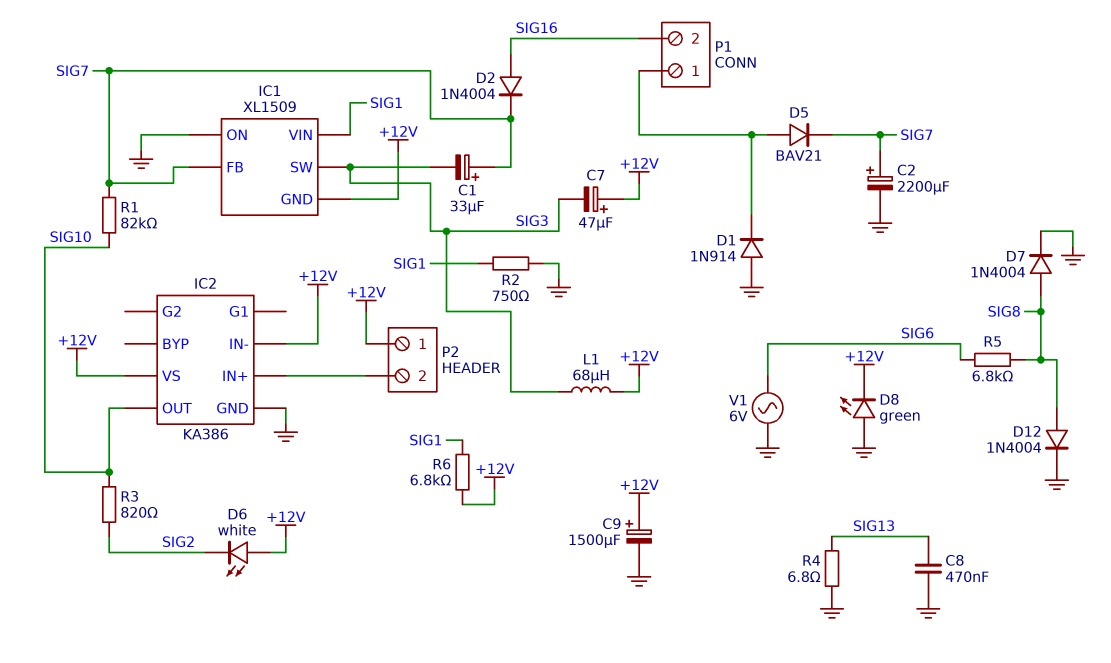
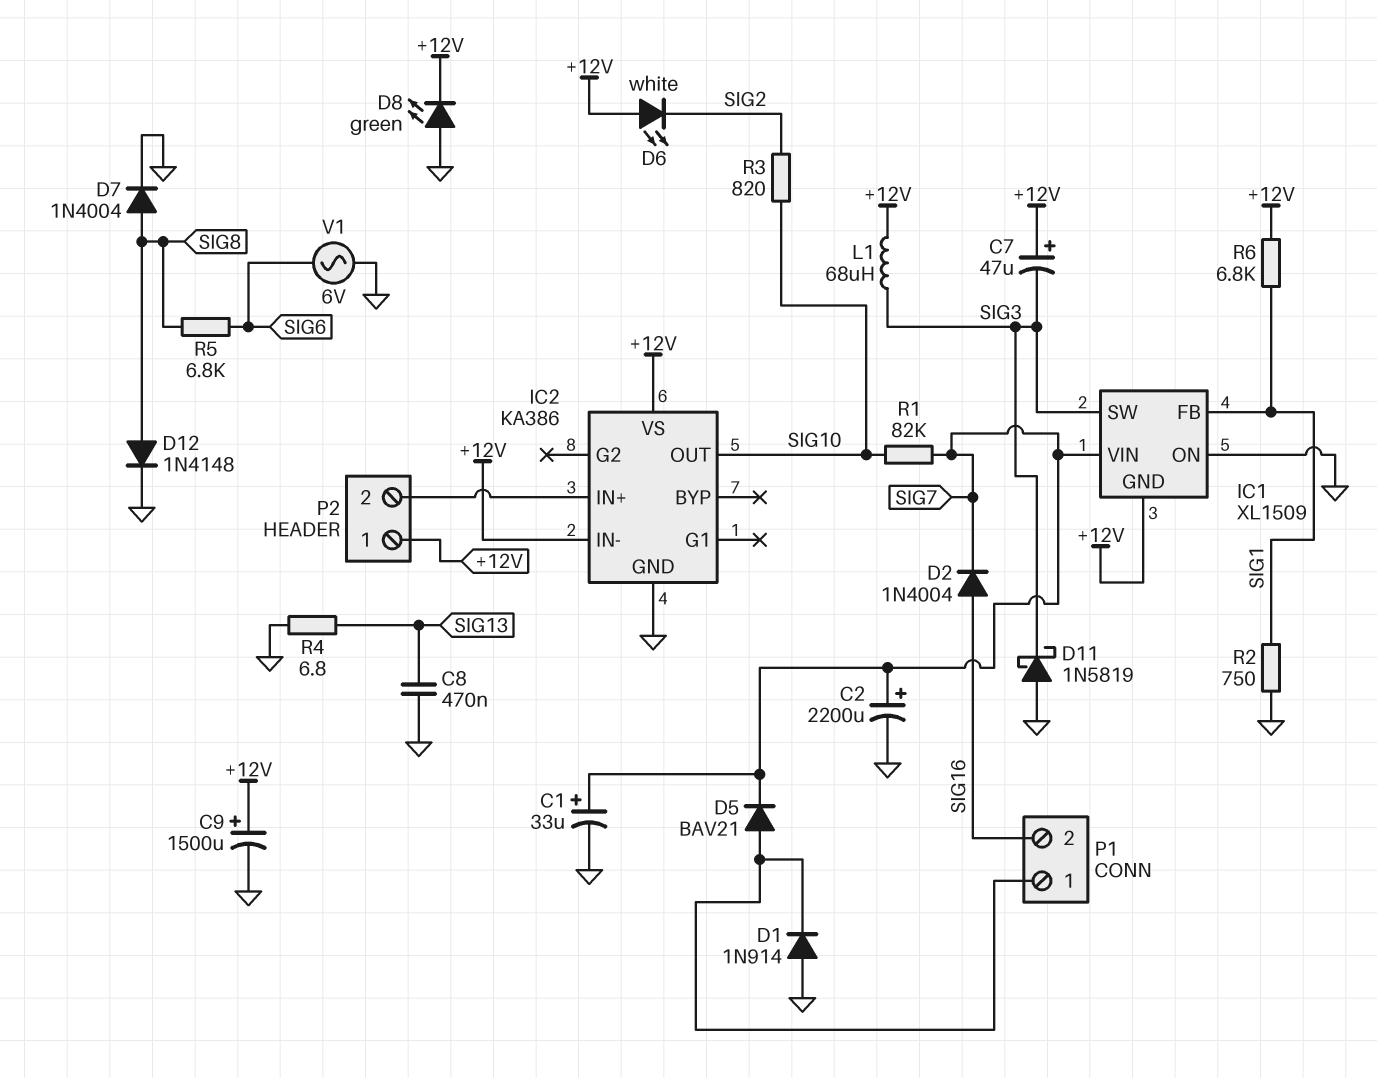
C1: 33uF (plus SIG7, minus SIG3) -> 33uF (plus SIG7, minus GND)
D11: none -> schottky 1N5819 (A GND, K SIG3)
D12: diode 1N4004 (A SIG8, K GND) -> diode 1N4148 (A SIG8, K GND)
IC1 pin FB: SIG7 -> SIG1
IC1 pin VIN: SIG1 -> SIG7

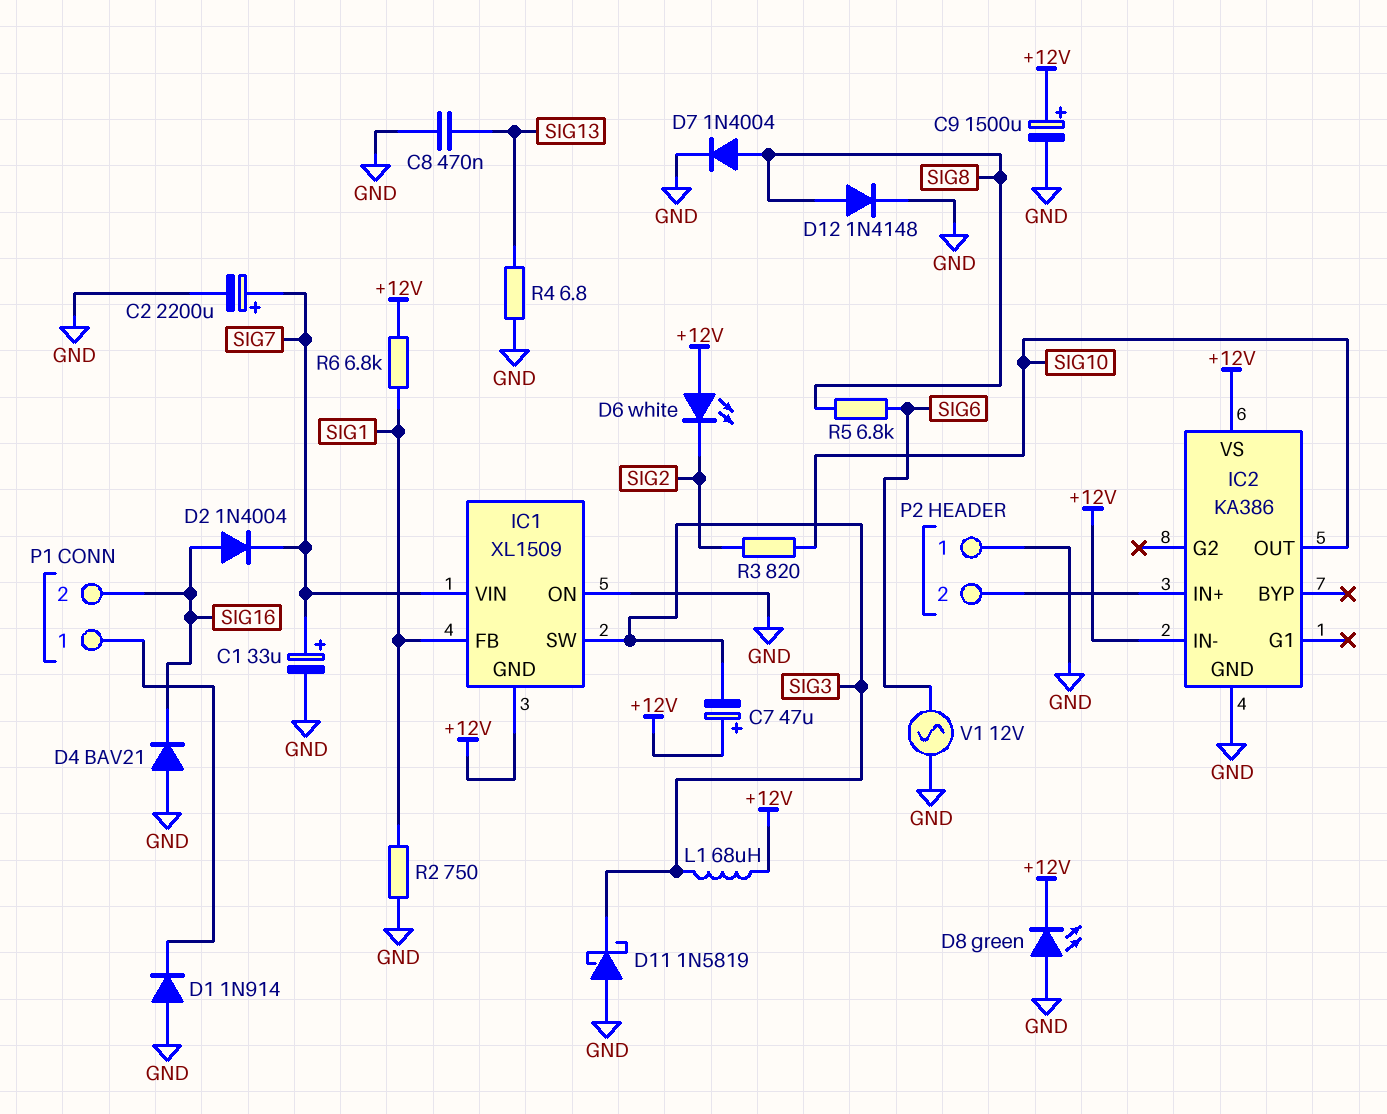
D4: none -> diode BAV21 (A GND, K SIG16)
D5: diode BAV21 (A P1/1, K SIG7) -> none
P2 pin 1: +12V -> GND
R1: 82k (SIG7, SIG10) -> none
V1: AC 6V (GND, SIG6) -> AC 12V (GND, SIG6)

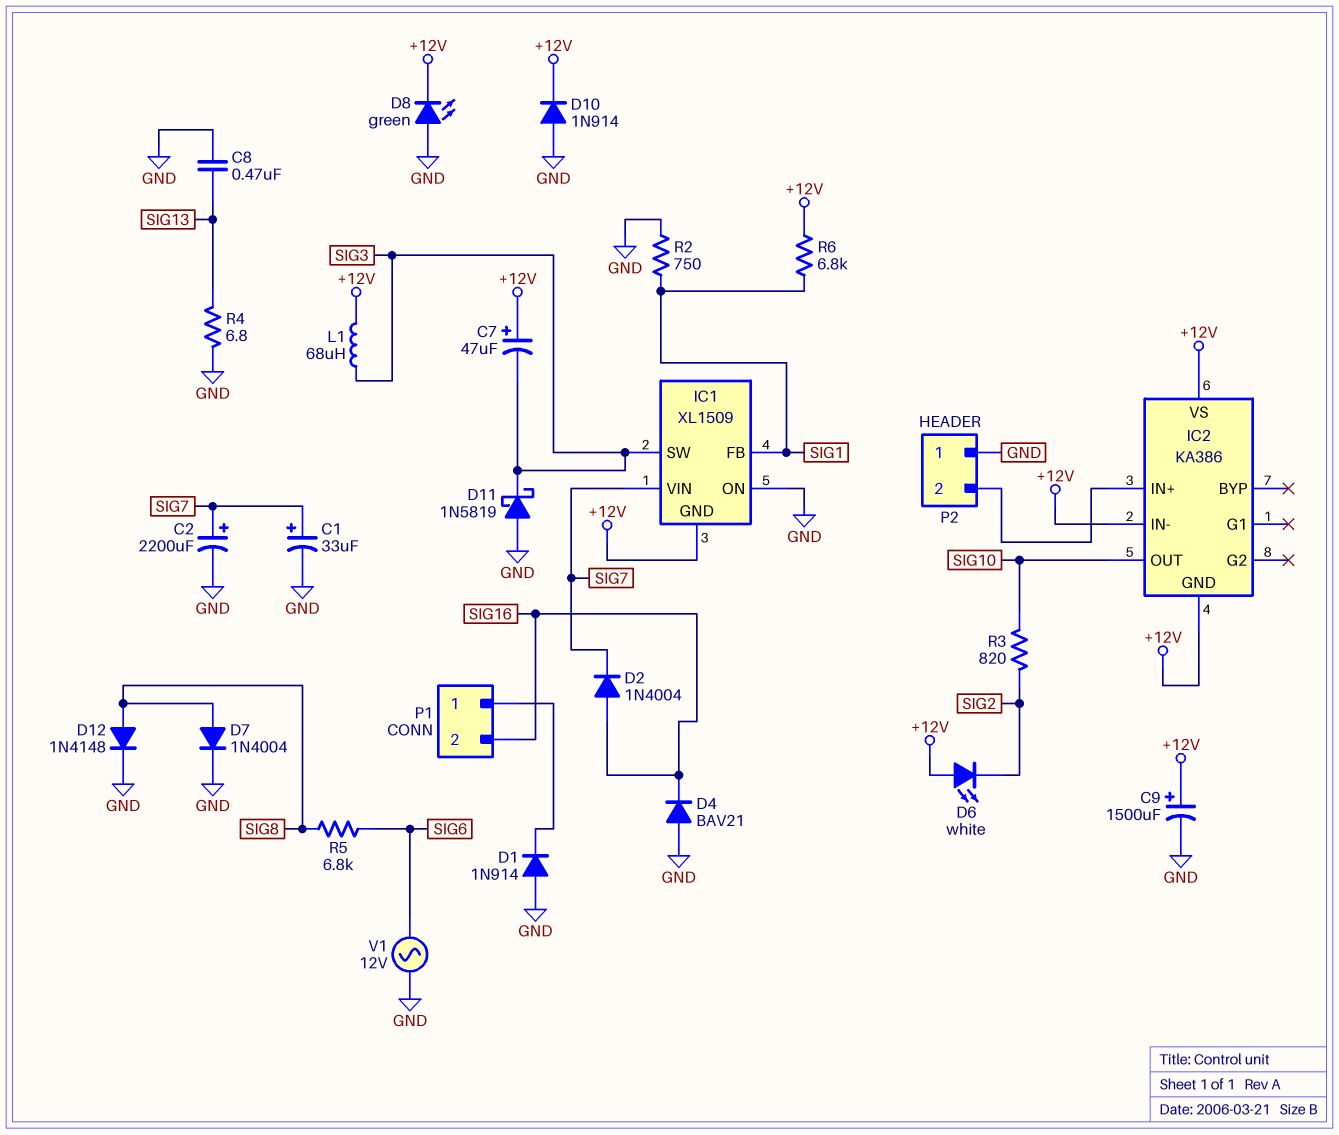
D10: none -> diode 1N914 (A GND, K +12V)
IC2 pin GND: GND -> +12V

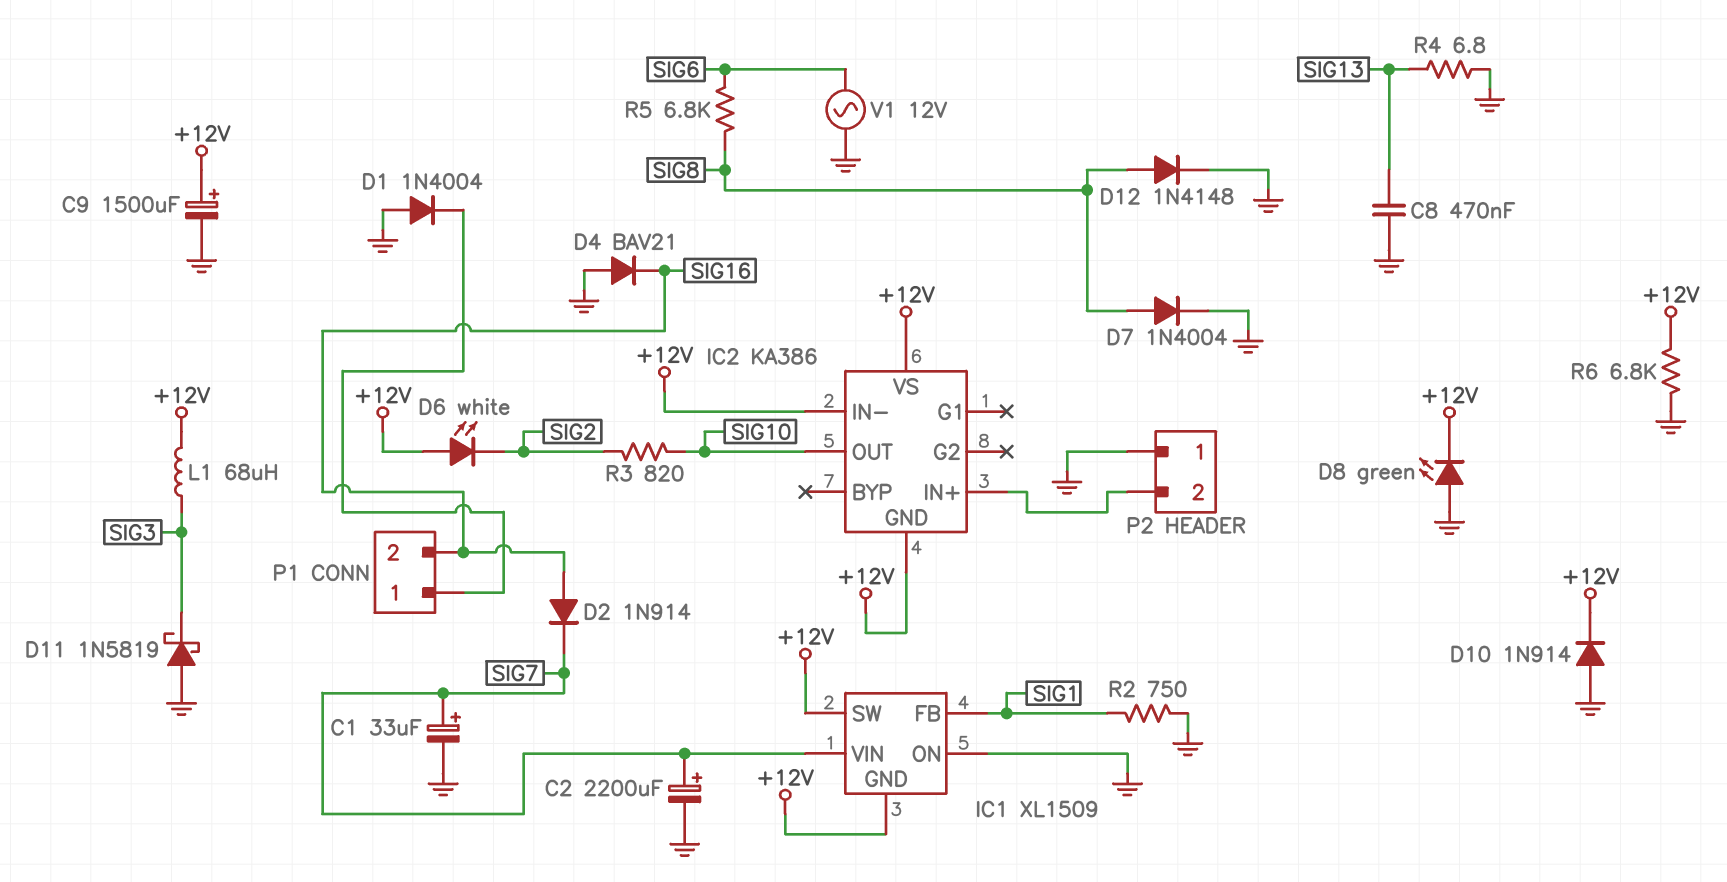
C7: 47uF (plus +12V, minus SIG3) -> none
D1: diode 1N914 (A GND, K P1/1) -> diode 1N4004 (A GND, K P1/1)
D2: diode 1N4004 (A SIG16, K SIG7) -> diode 1N914 (A SIG16, K SIG7)
IC1 pin SW: SIG3 -> +12V
R6: 6.8k (+12V, SIG1) -> 6.8k (+12V, GND)

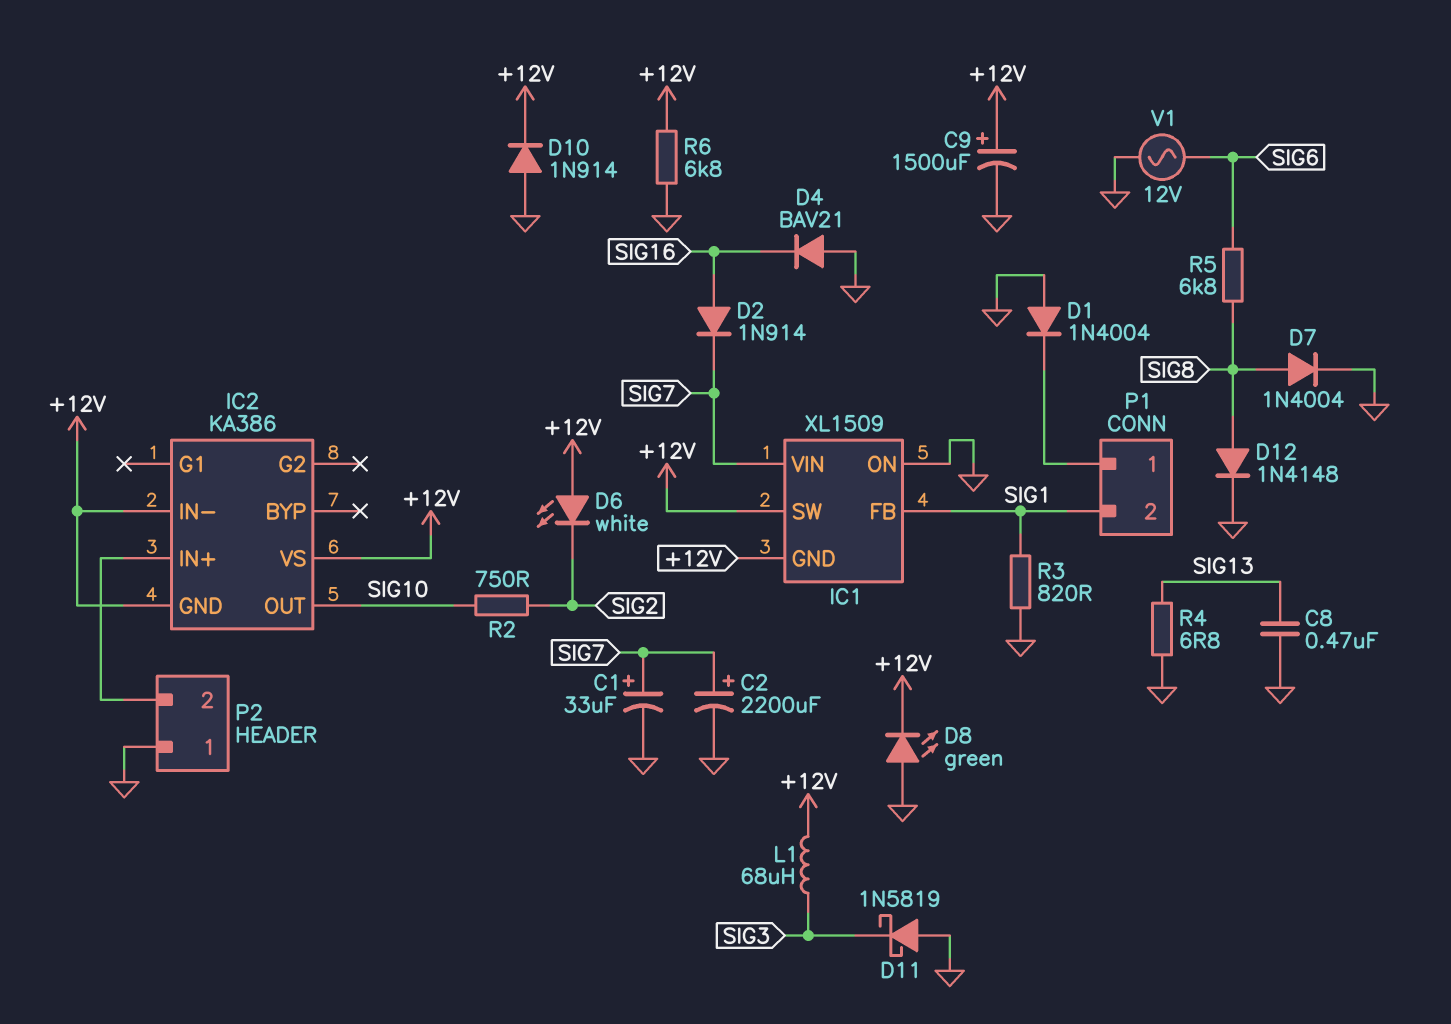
P1 pin 2: SIG16 -> SIG1
R2: 750 (GND, SIG1) -> 750 (SIG2, SIG10)
R3: 820 (SIG2, SIG10) -> 820 (GND, SIG1)

